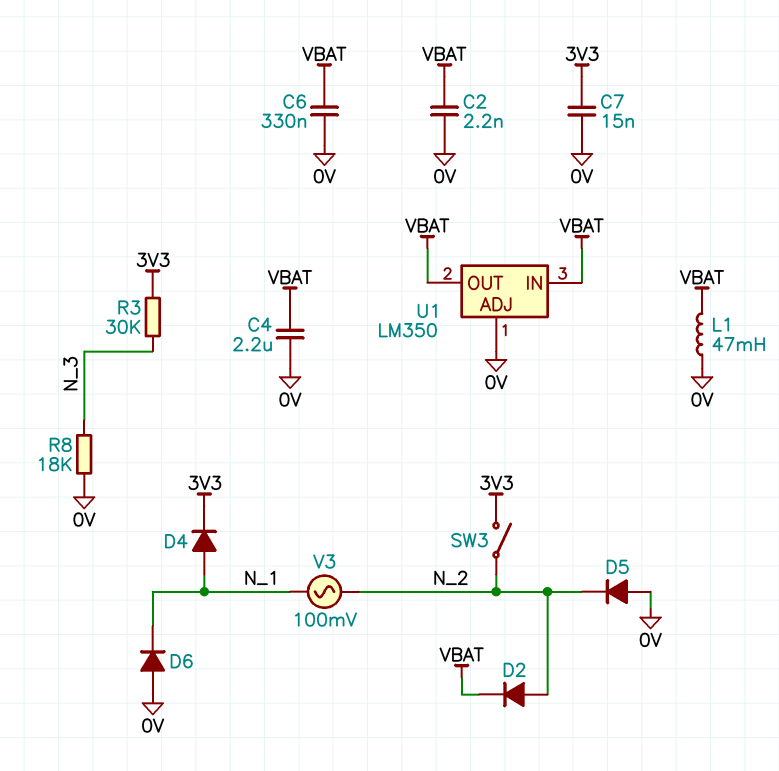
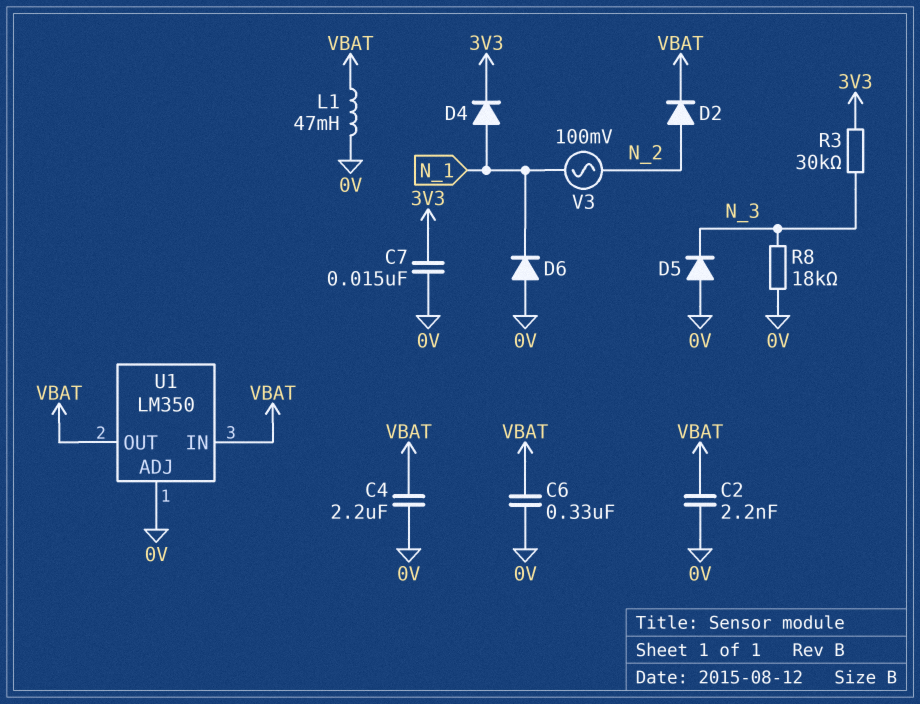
D5: diode (A 0V, K N_2) -> diode (A 0V, K N_3)
SW3: switch (3V3, N_2) -> none

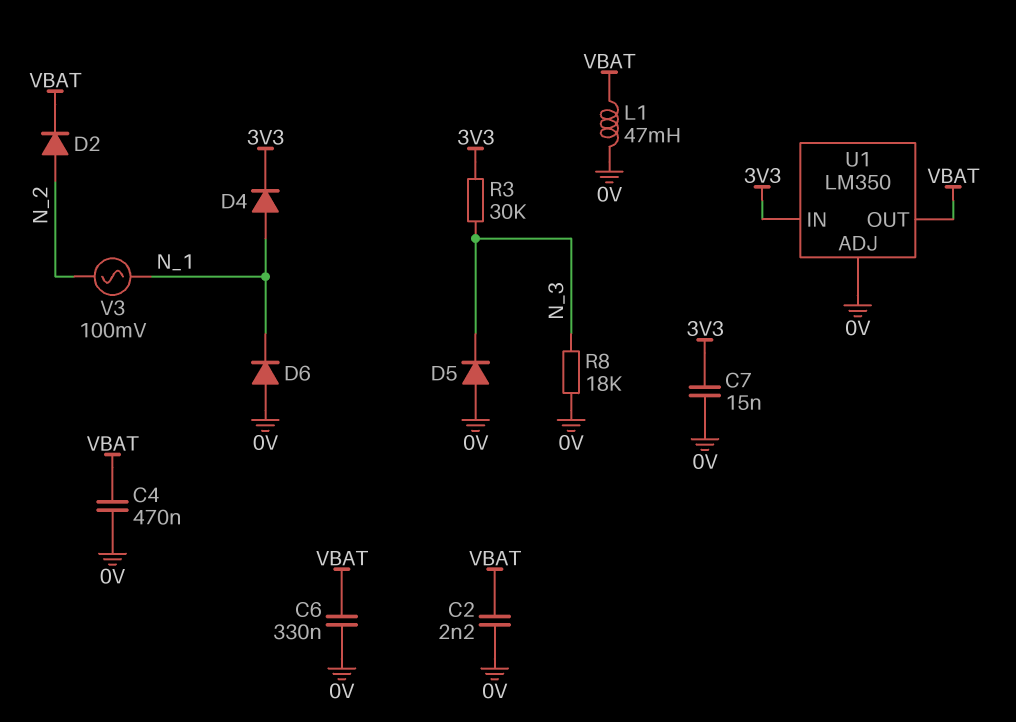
C4: 2.2uF (0V, VBAT) -> 470nF (0V, VBAT)
U1 pin IN: VBAT -> 3V3

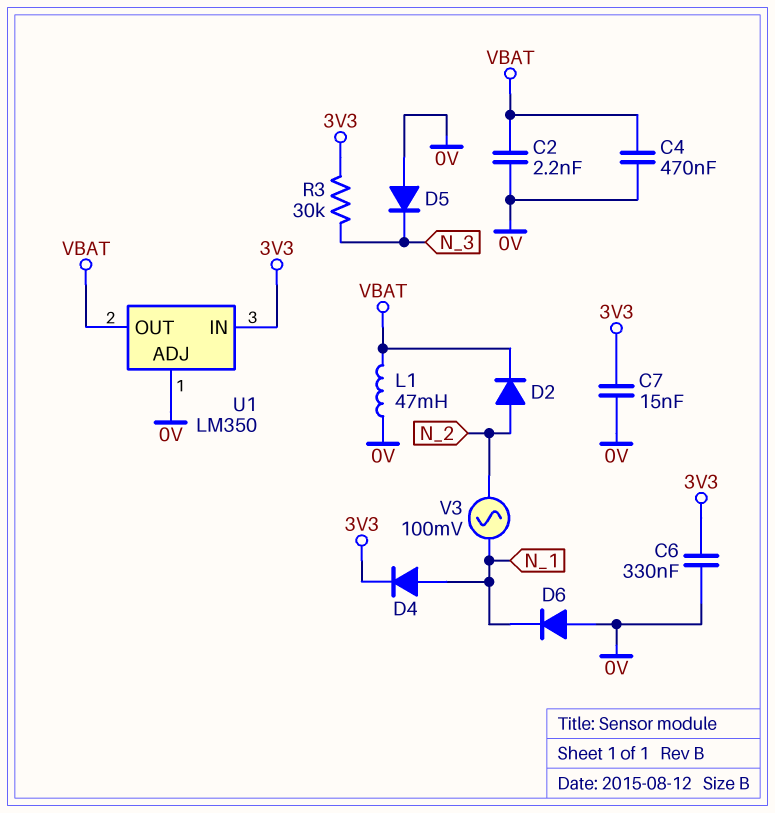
C6: 330nF (0V, VBAT) -> 330nF (0V, 3V3)
R8: 18k (0V, N_3) -> none

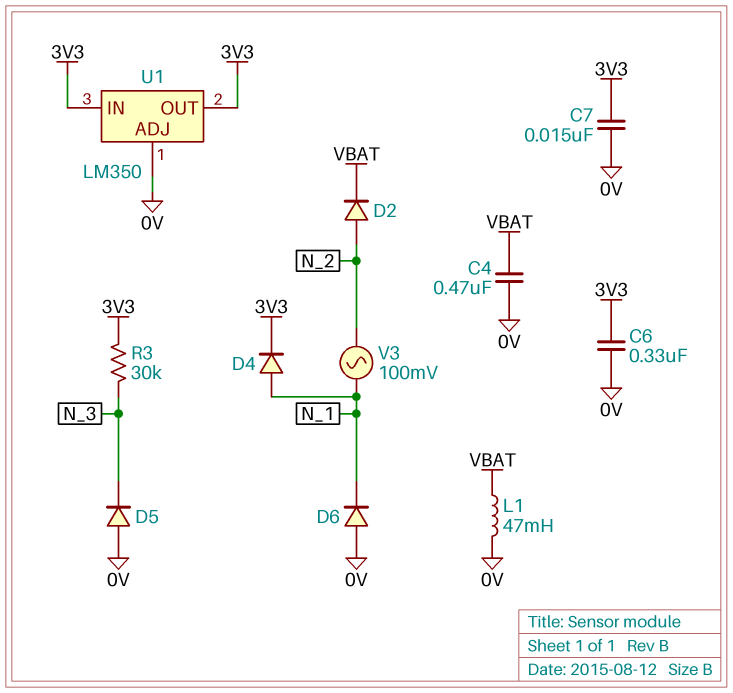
C2: 2.2nF (0V, VBAT) -> none
U1 pin OUT: VBAT -> 3V3

